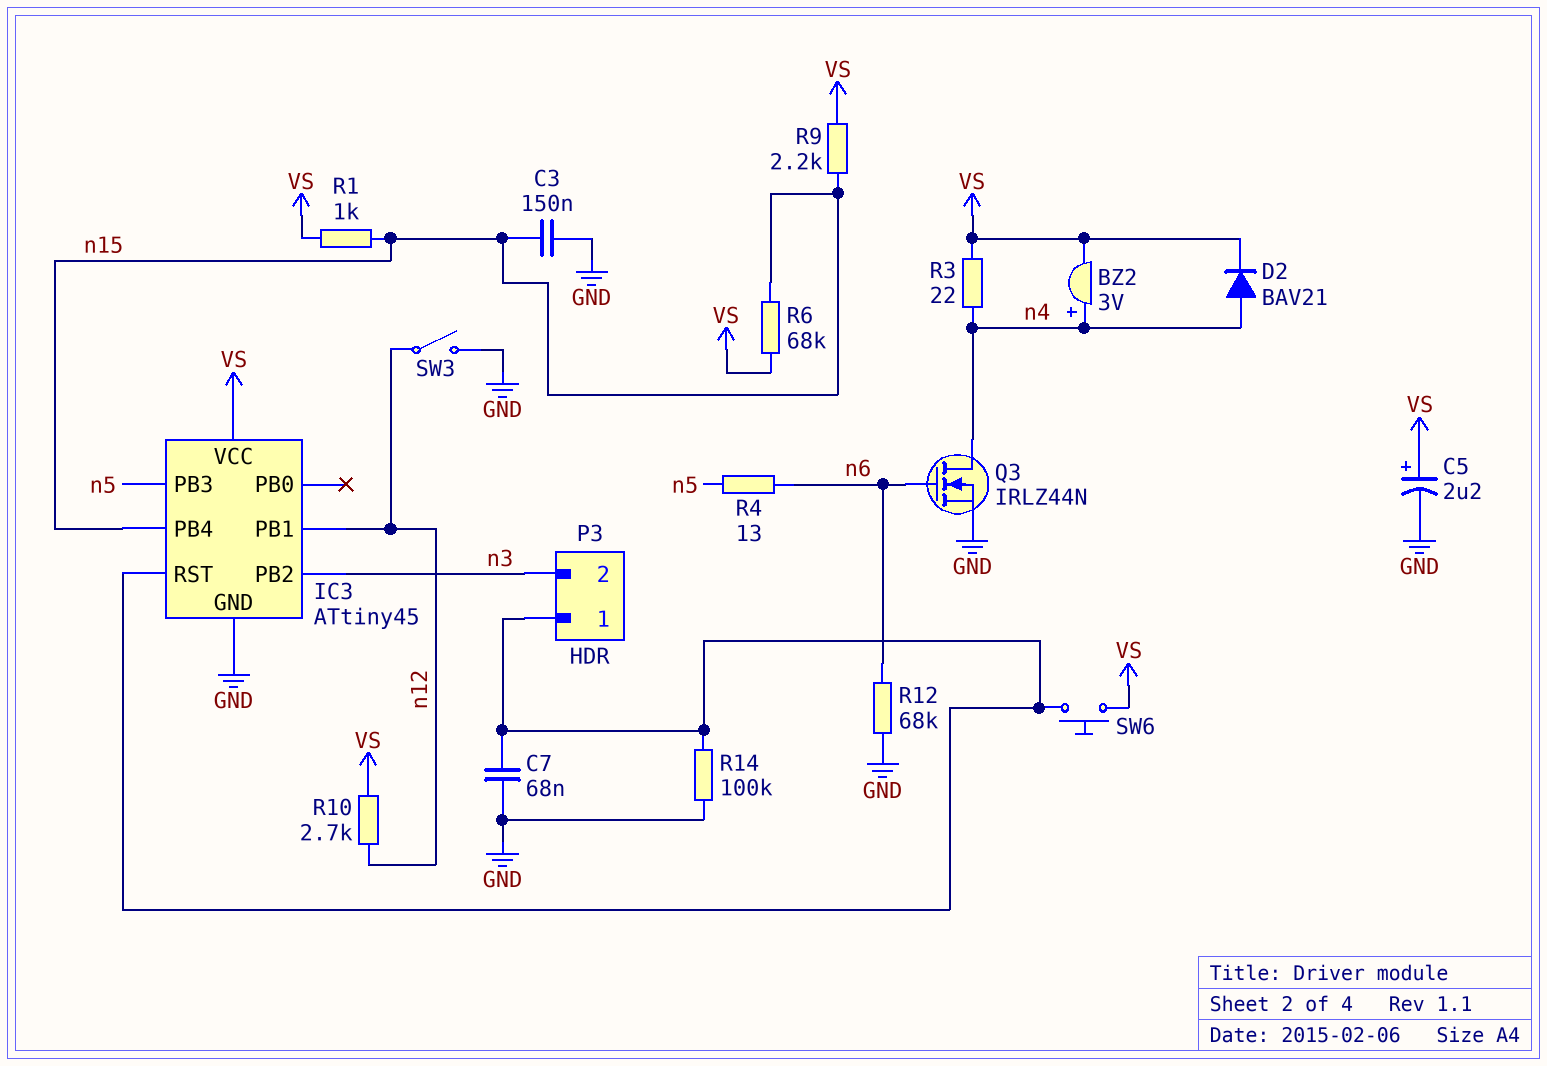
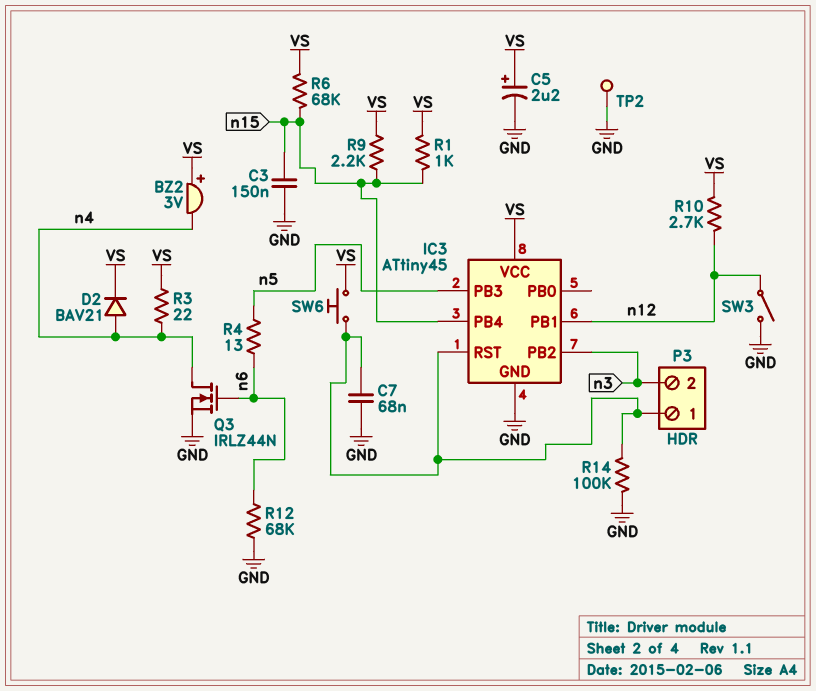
BZ2: buzzer 3V (plus n4, minus VS) -> buzzer 3V (plus VS, minus n4)
TP2: none -> test point (GND)

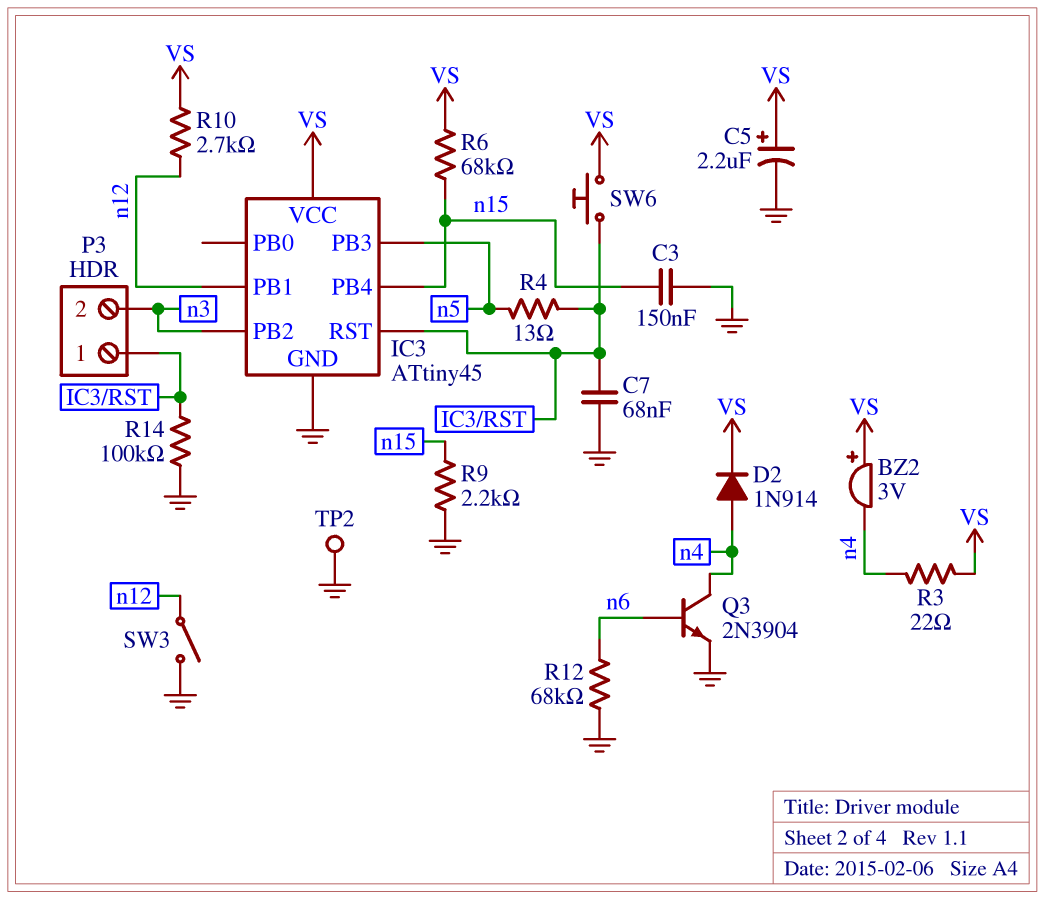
D2: diode BAV21 (A n4, K VS) -> diode 1N914 (A n4, K VS)
Q3: NMOS IRLZ44N (G n6, D n4, S GND) -> NPN 2N3904 (B n6, C n4, E GND)
R1: 1k (VS, n15) -> none
R4: 13 (n5, n6) -> 13 (IC3/RST, n5)
R9: 2.2k (VS, n15) -> 2.2k (GND, n15)

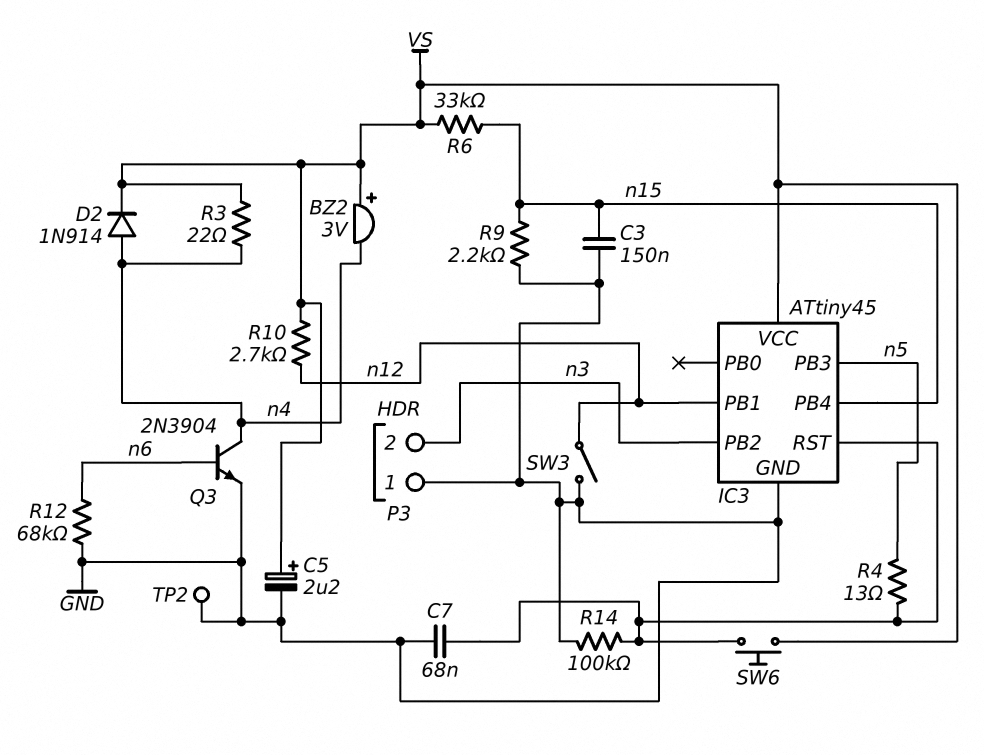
P3 pin 1: IC3/RST -> GND
R6: 68k (VS, n15) -> 33k (VS, n15)

